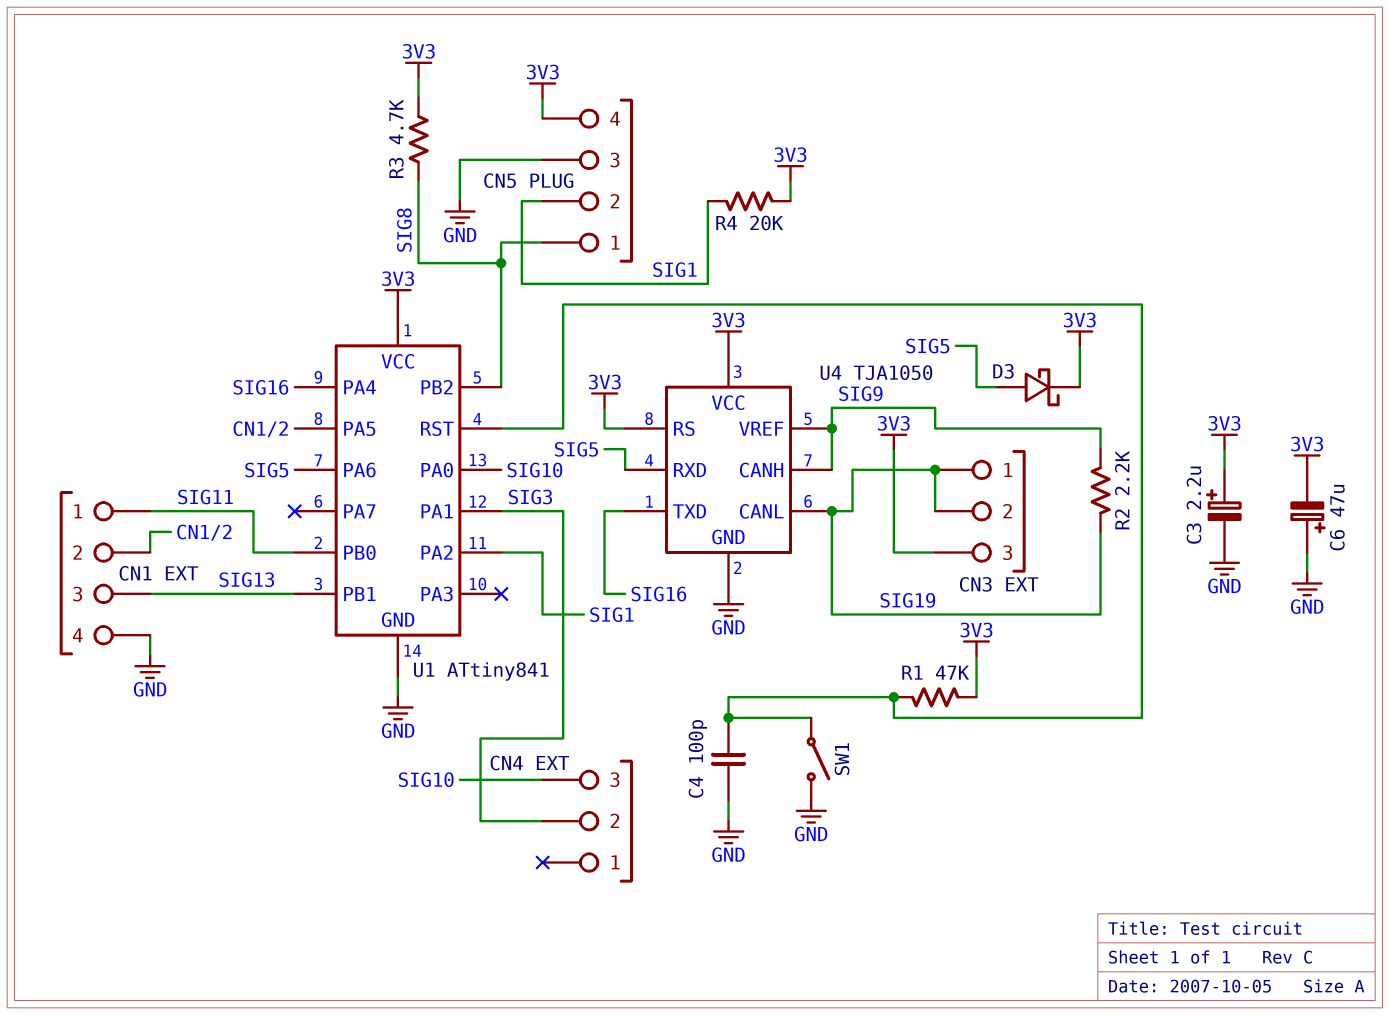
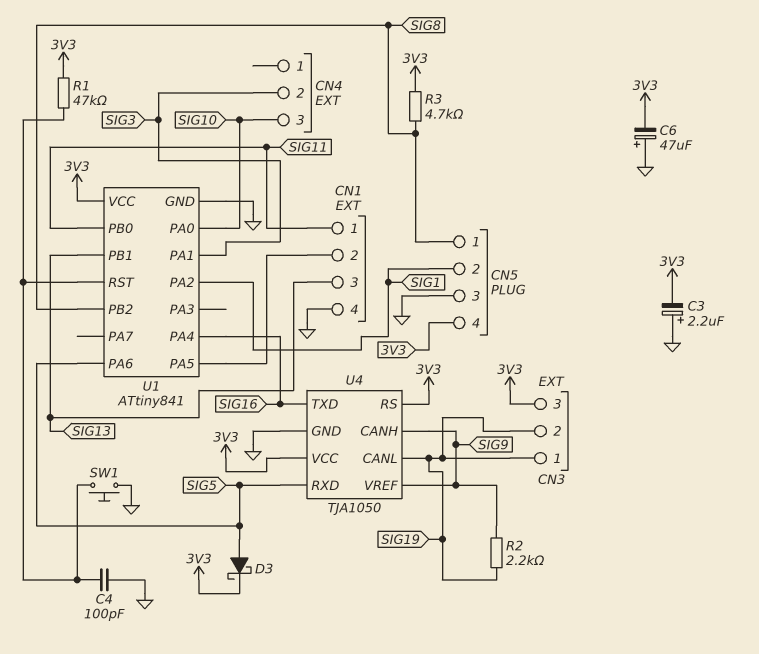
C3: 2.2uF (plus 3V3, minus GND) -> 2.2uF (plus GND, minus 3V3)
R4: 20k (3V3, SIG1) -> none
SW1: switch (GND, U1/RST) -> button (GND, U1/RST)

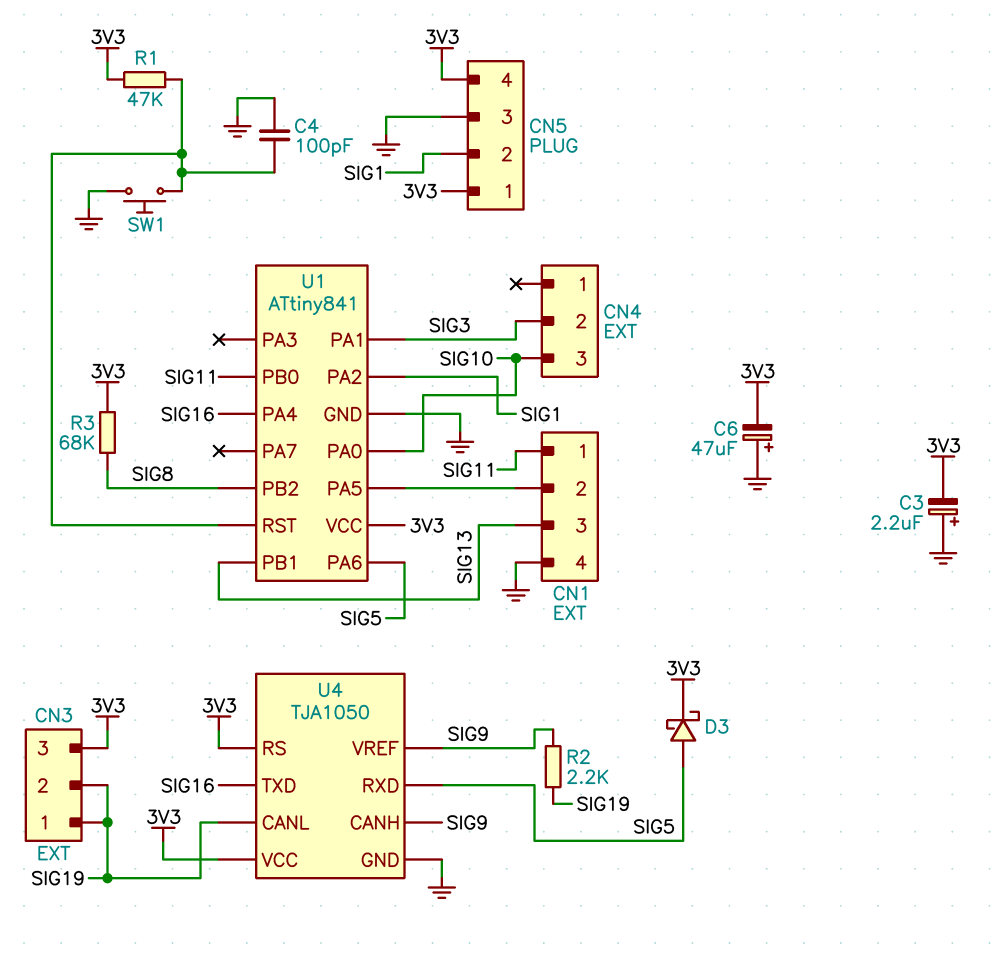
CN5 pin 1: SIG8 -> 3V3
R3: 4.7k (3V3, SIG8) -> 68k (3V3, SIG8)

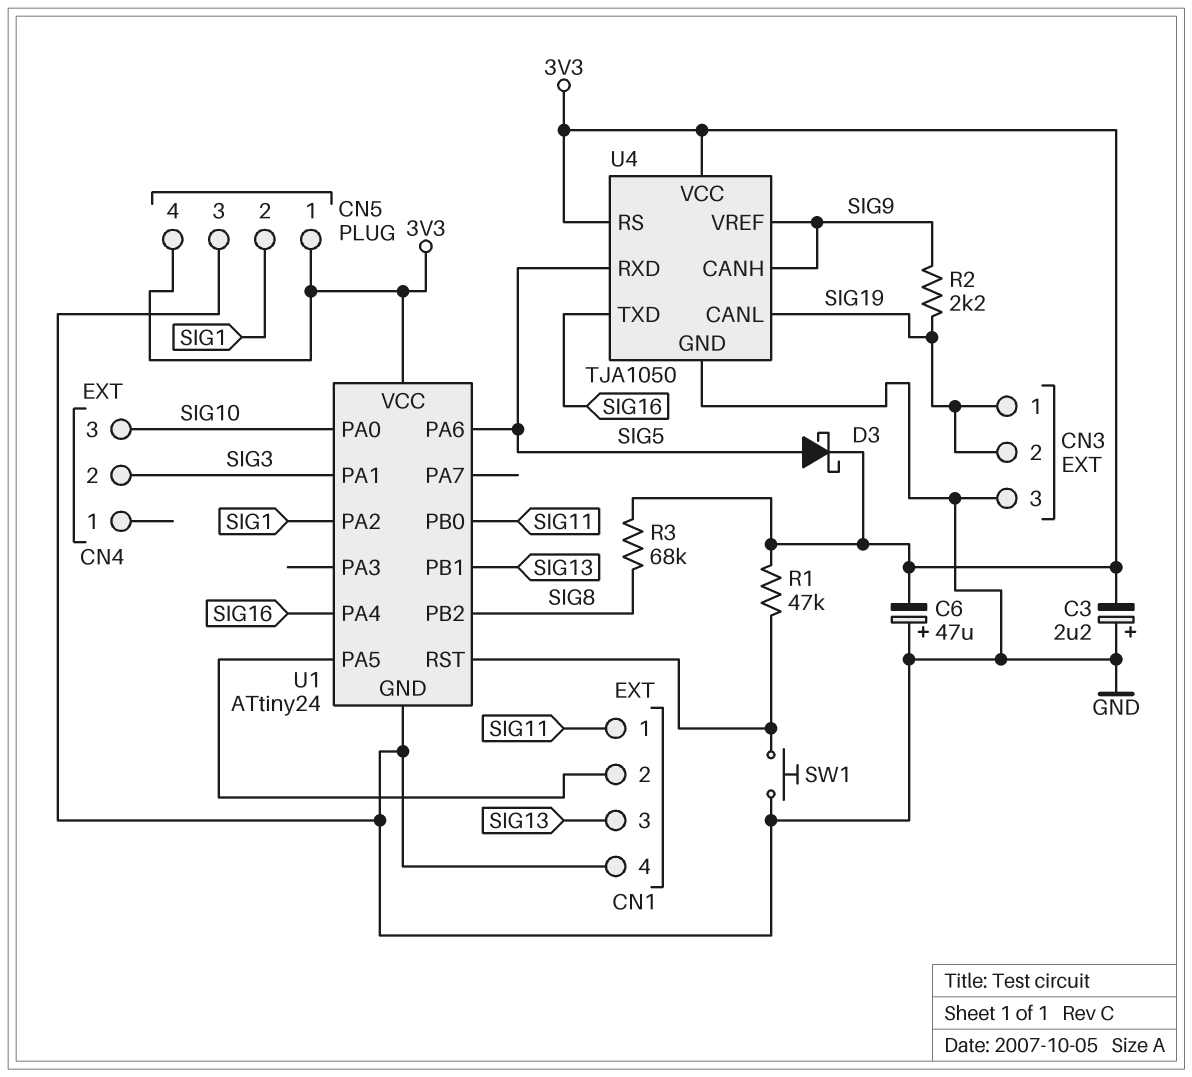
C4: 100pF (GND, U1/RST) -> none
CN3 pin 3: 3V3 -> GND
U1: ATtiny841 -> ATtiny24

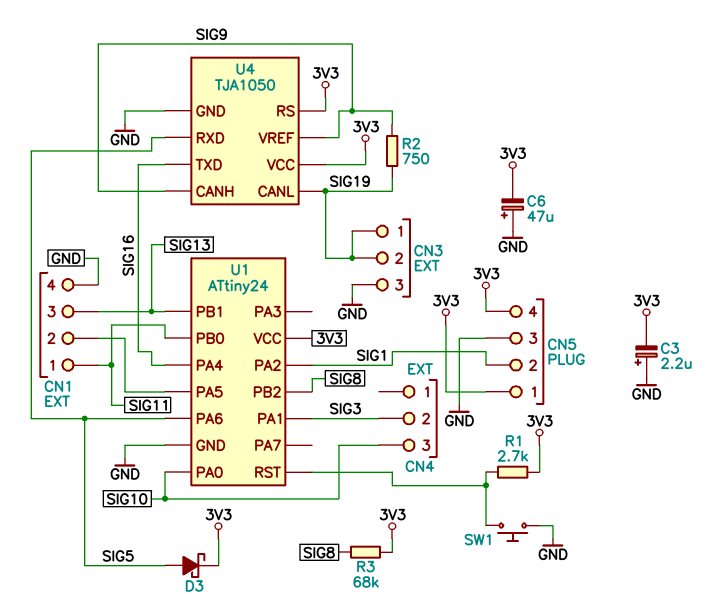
R1: 47k (3V3, U1/RST) -> 2.7k (3V3, U1/RST)
R2: 2.2k (SIG9, SIG19) -> 750 (SIG9, SIG19)

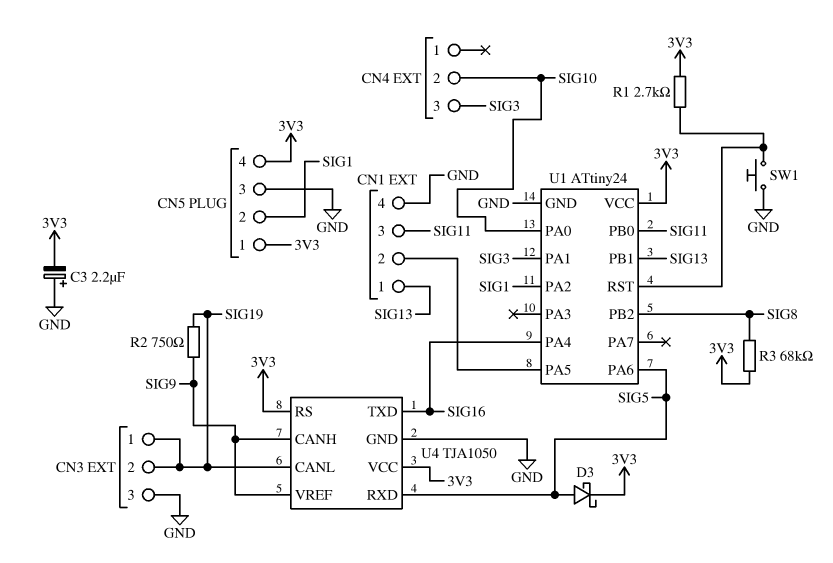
C6: 47uF (plus GND, minus 3V3) -> none
CN1 pin 1: SIG11 -> SIG13
CN1 pin 3: SIG13 -> SIG11
CN4 pin 2: SIG3 -> SIG10
CN4 pin 3: SIG10 -> SIG3

